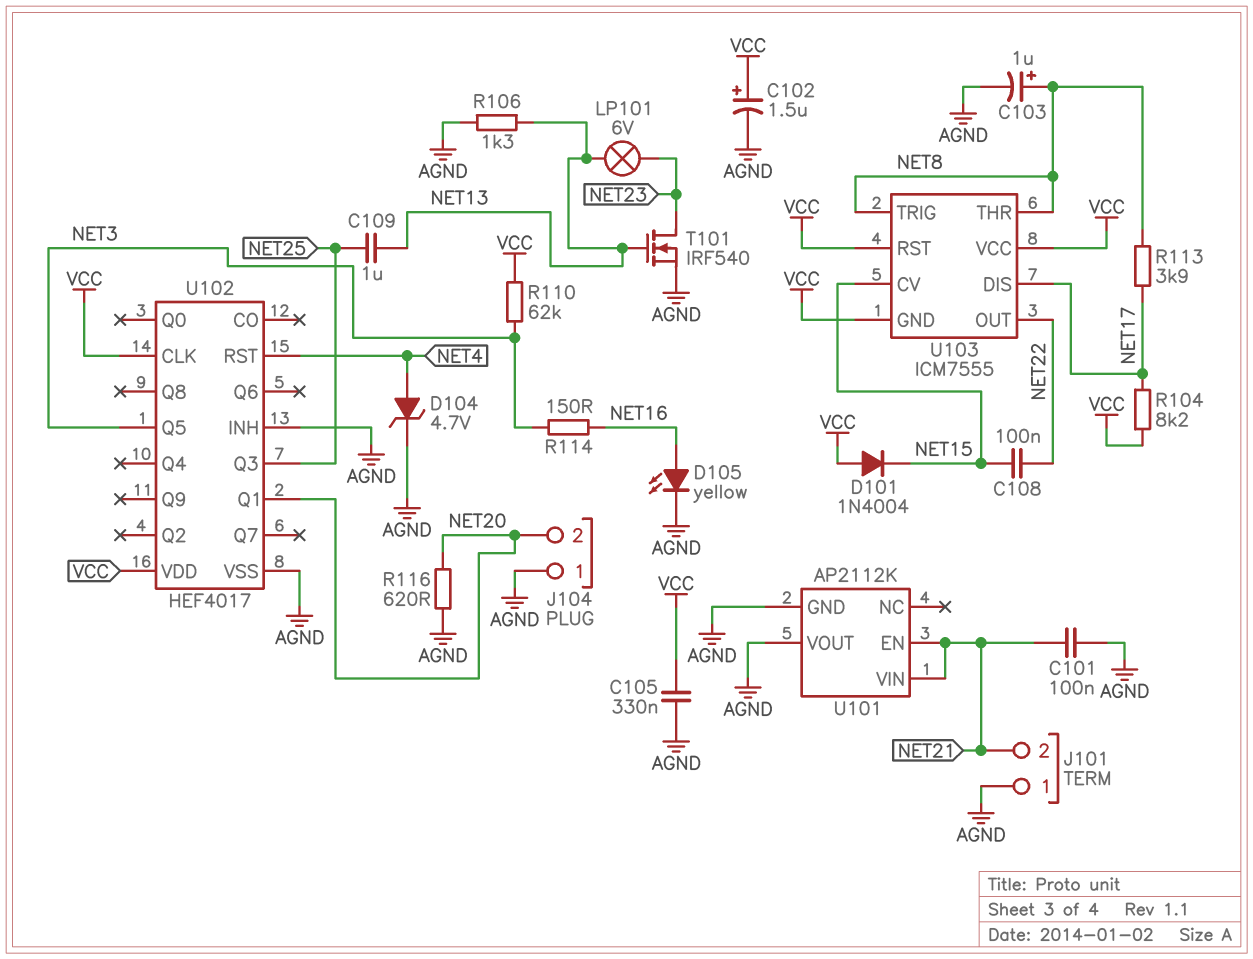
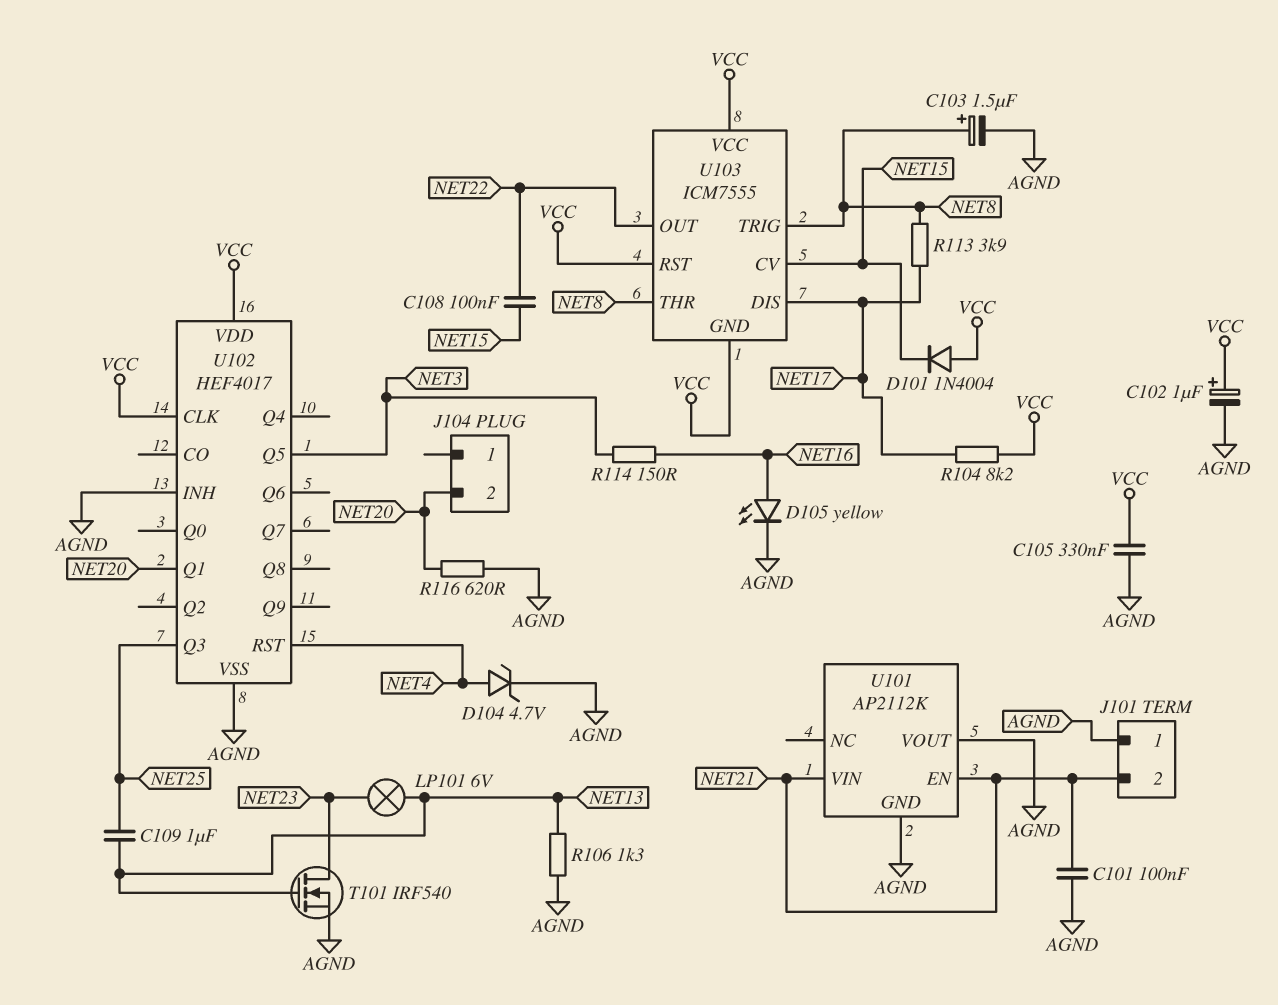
C102: 1.5uF (plus VCC, minus AGND) -> 1uF (plus VCC, minus AGND)
C103: 1uF (plus NET8, minus AGND) -> 1.5uF (plus NET8, minus AGND)
J104 pin 1: AGND -> none
R110: 62k (NET3, VCC) -> none

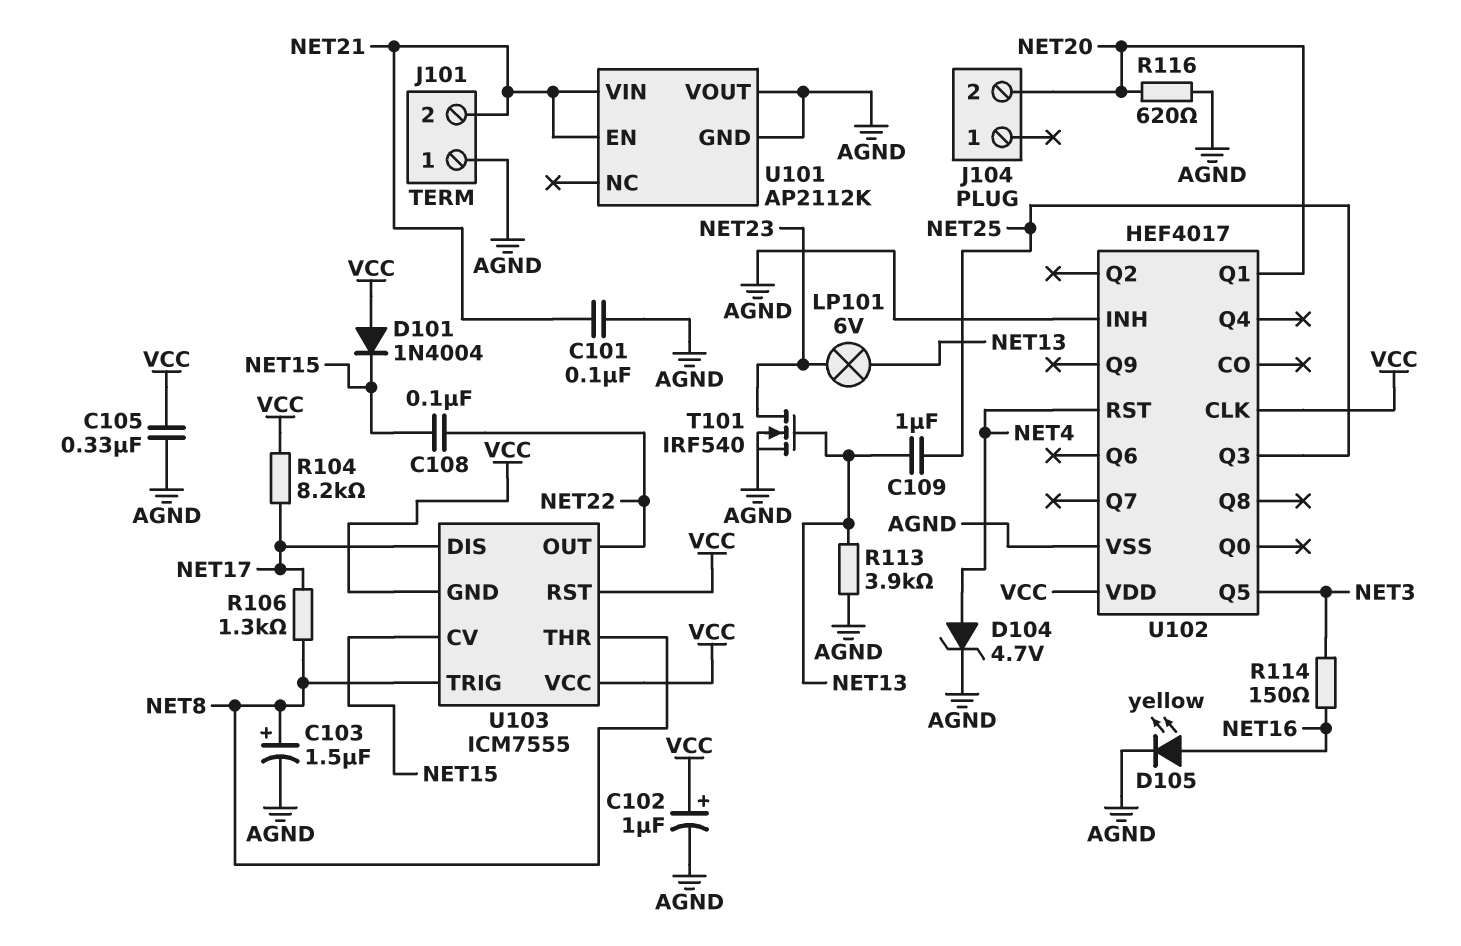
R106: 1.3k (AGND, NET13) -> 1.3k (NET8, NET17)
R113: 3.9k (NET8, NET17) -> 3.9k (AGND, NET13)

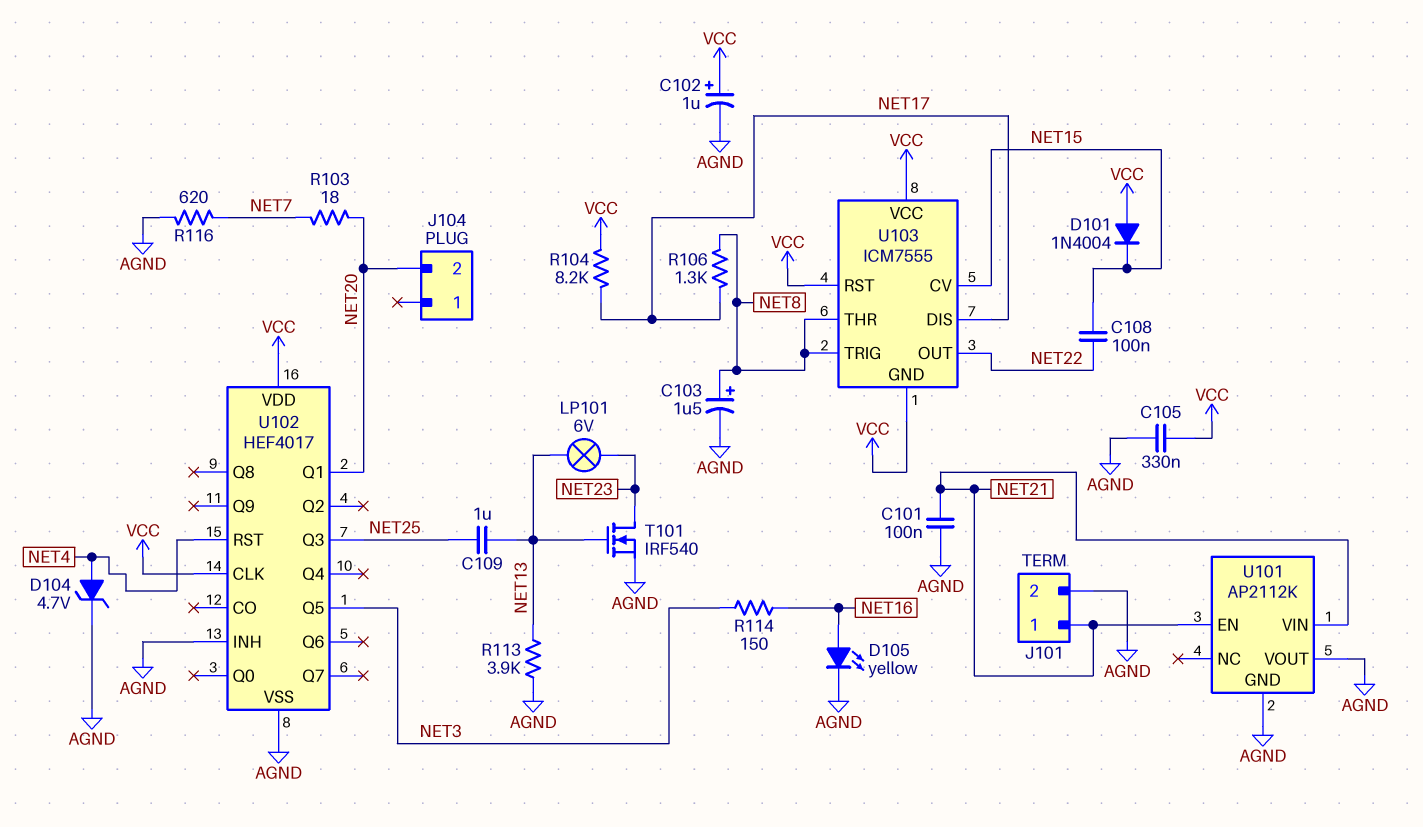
J101 pin 1: AGND -> NET21
J101 pin 2: NET21 -> AGND
R103: none -> 18 (NET7, NET20)
R116: 620 (AGND, NET20) -> 620 (AGND, NET7)

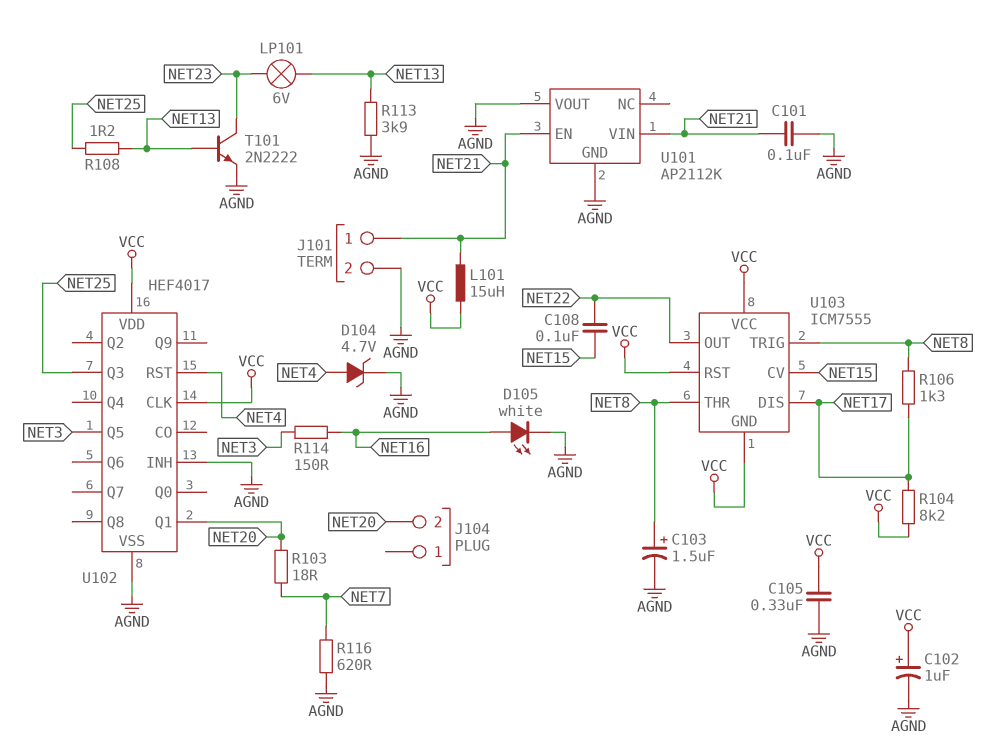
C109: 1uF (NET13, NET25) -> none
D101: diode 1N4004 (A VCC, K NET15) -> none
D105: LED yellow (A NET16, K AGND) -> LED white (A NET16, K AGND)
L101: none -> 15uH (NET21, VCC)
R108: none -> 1.2 (NET13, NET25)
T101: NMOS IRF540 (G NET13, D NET23, S AGND) -> NPN 2N2222 (B NET13, C NET23, E AGND)

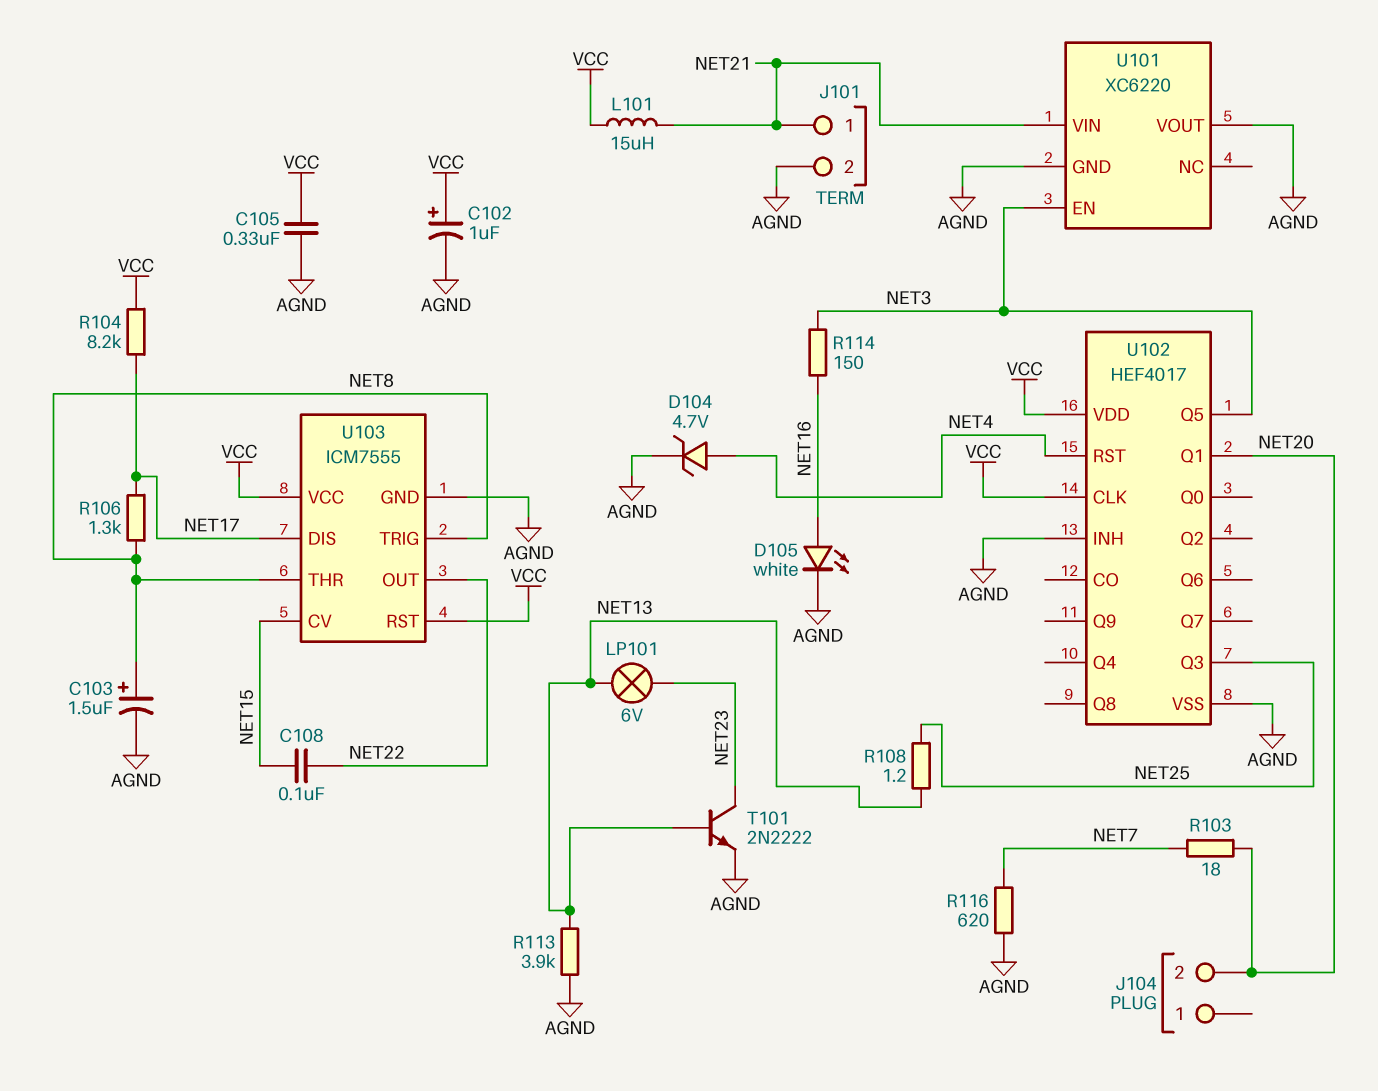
C101: 100nF (AGND, NET21) -> none
U101: AP2112K -> XC6220
U101 pin EN: NET21 -> NET3
U103 pin GND: VCC -> AGND

